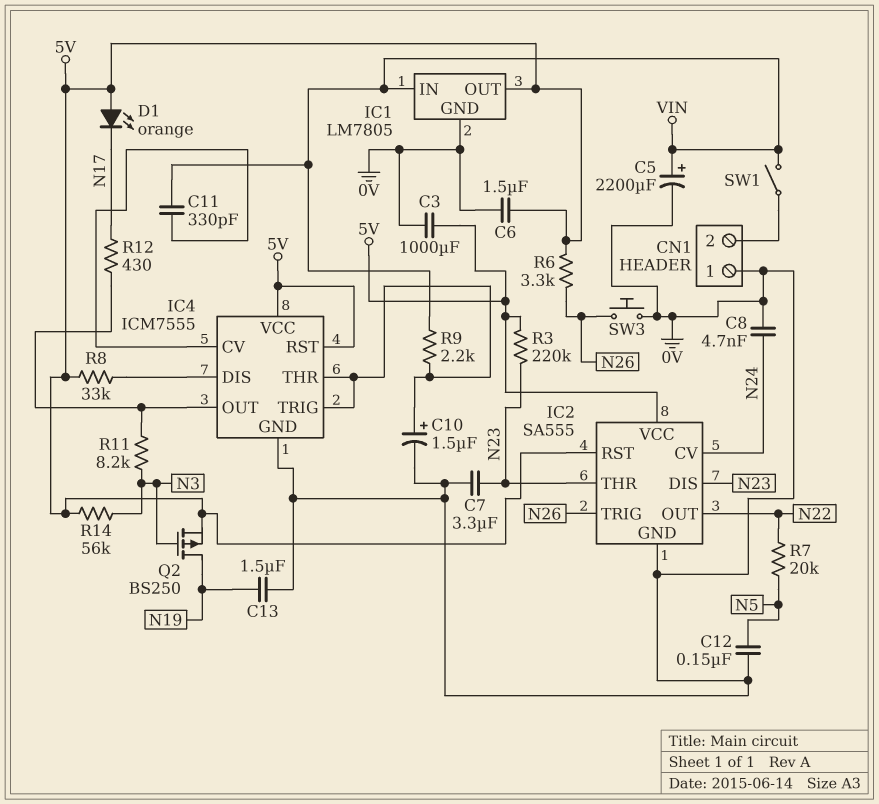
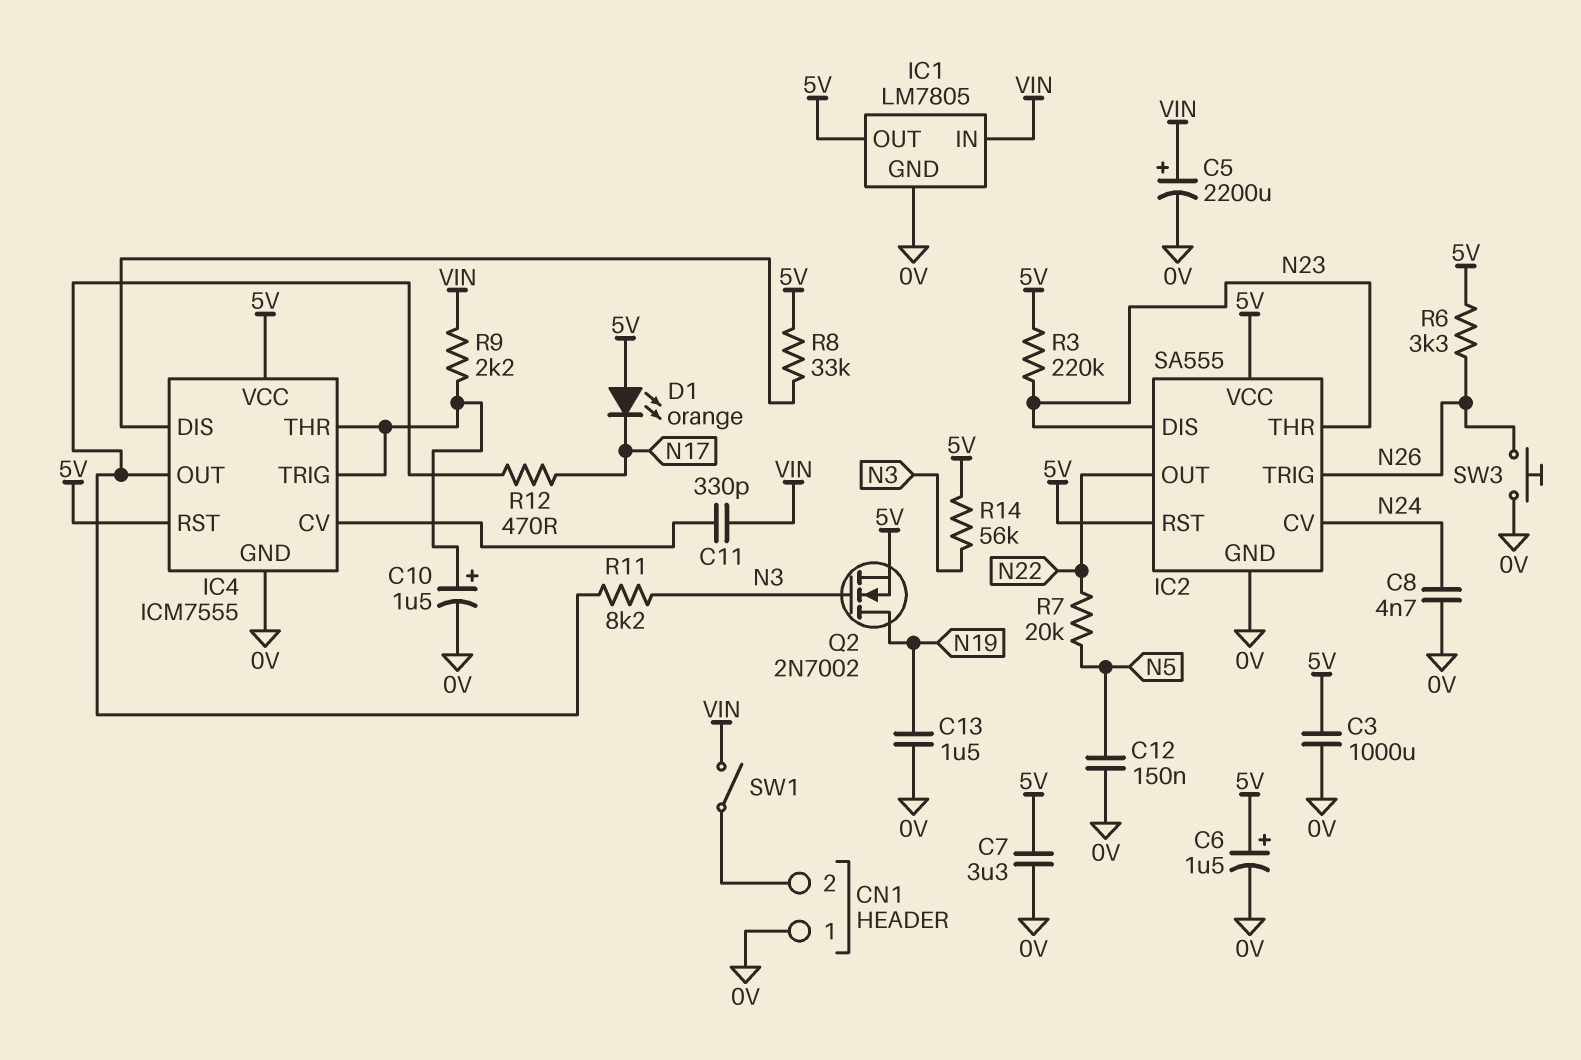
C6: 1.5uF (0V, 5V) -> 1.5uF (plus 5V, minus 0V)
C7: 3.3uF (0V, N23) -> 3.3uF (0V, 5V)
Q2: PMOS BS250 (G N3, D N19, S 5V) -> NMOS 2N7002 (G N3, D N19, S 5V)
R12: 430 (IC4/OUT, N17) -> 470 (IC4/OUT, N17)

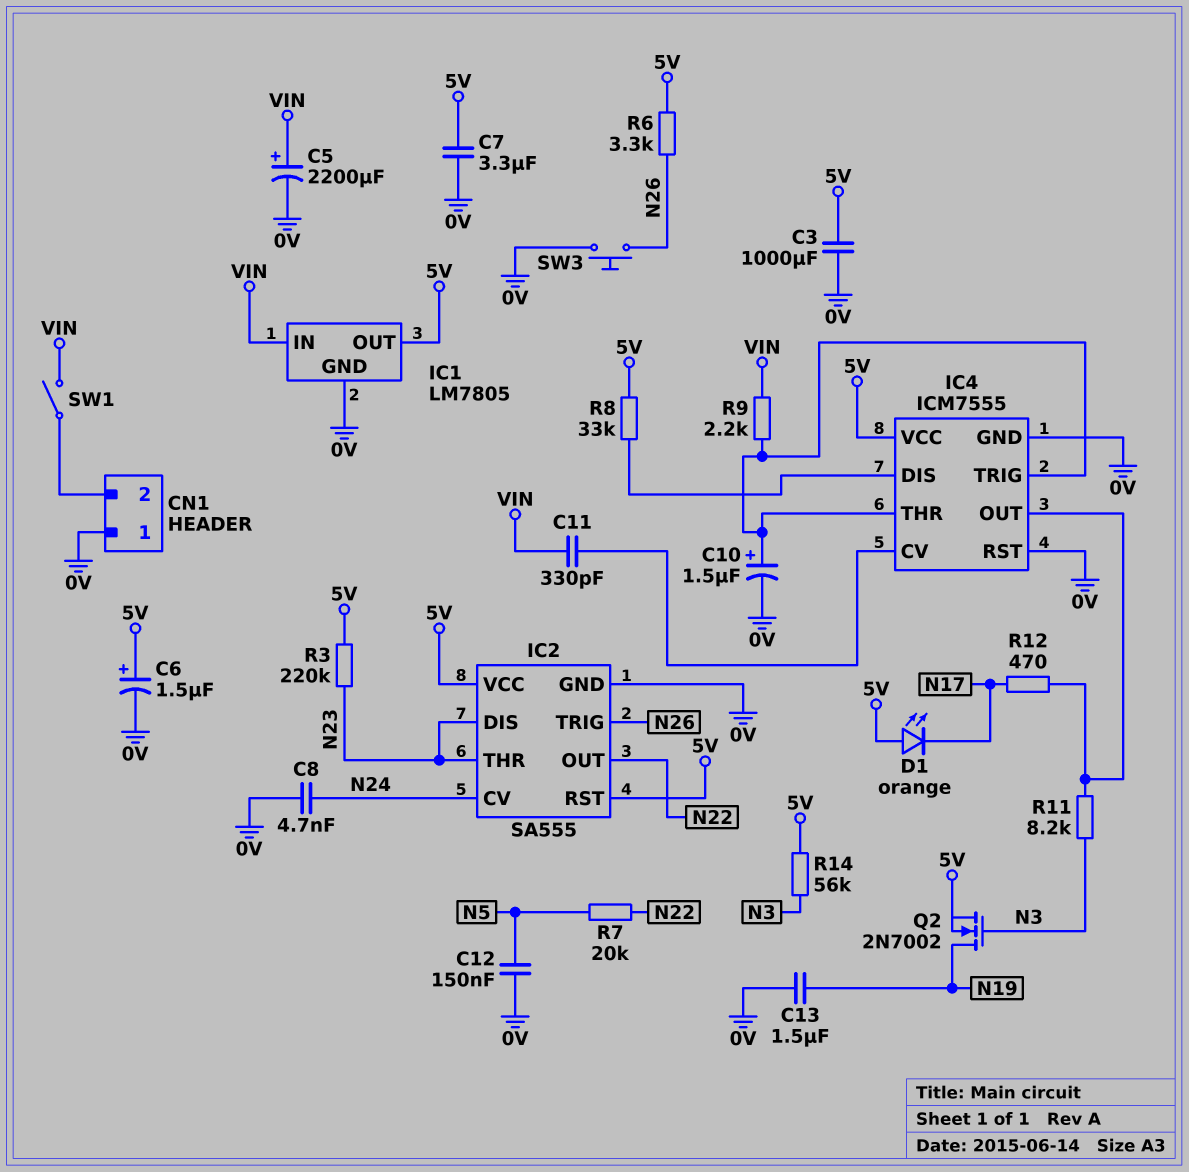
IC4 pin RST: 5V -> 0V

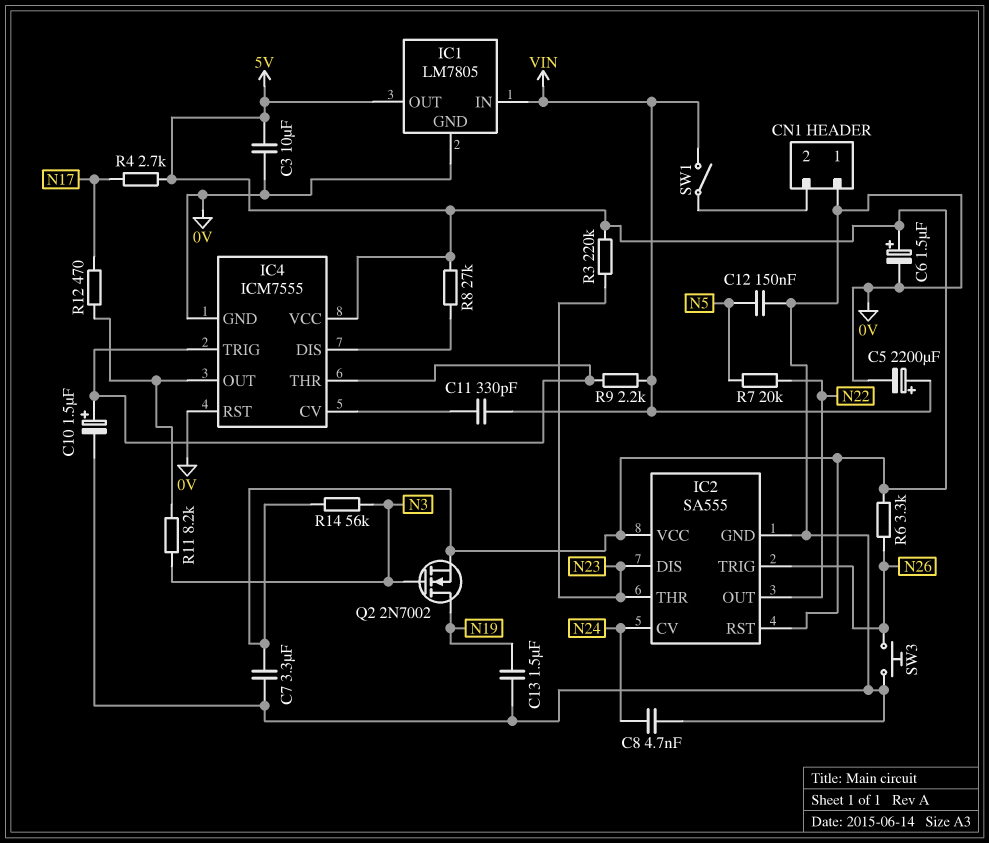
C3: 1000uF (0V, 5V) -> 10uF (0V, 5V)
D1: LED orange (A 5V, K N17) -> none
R4: none -> 2.7k (5V, N17)
R8: 33k (5V, IC4/DIS) -> 27k (5V, IC4/DIS)

